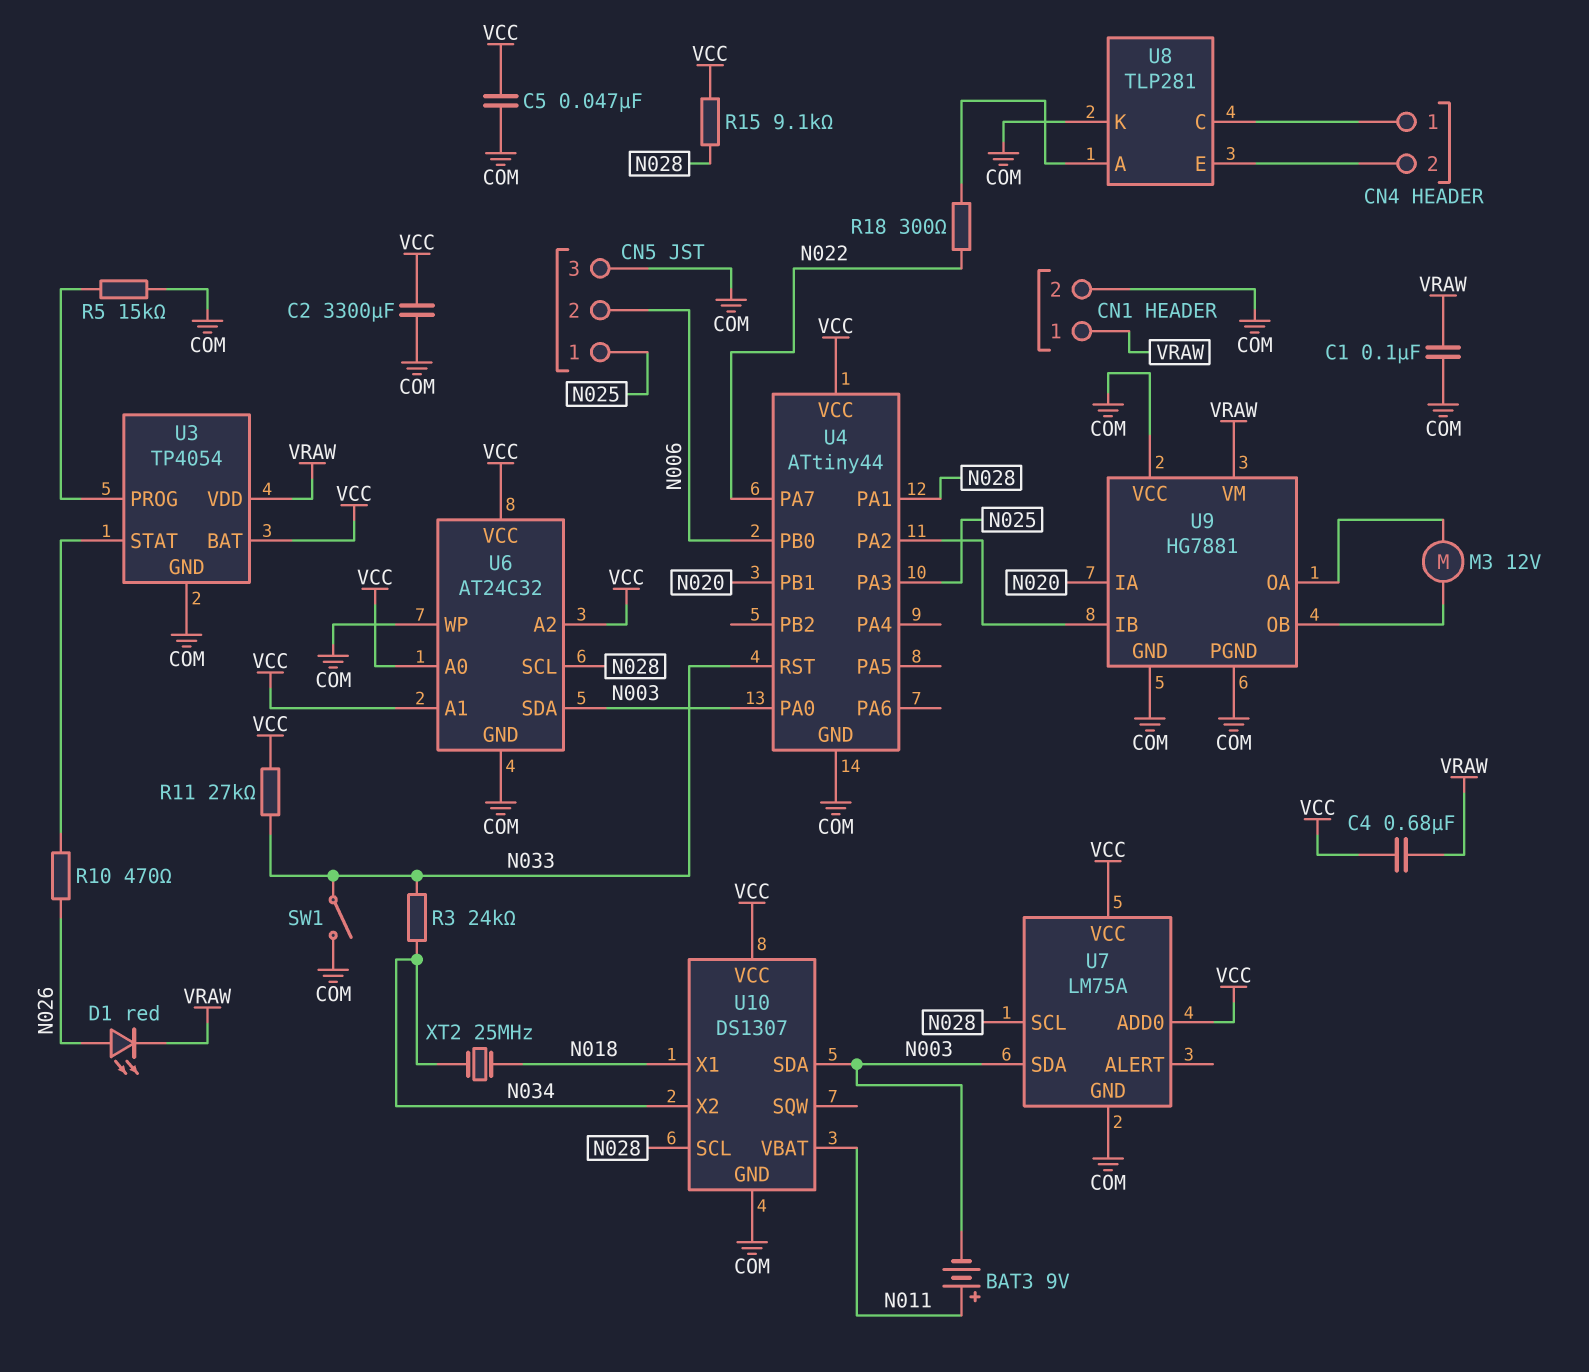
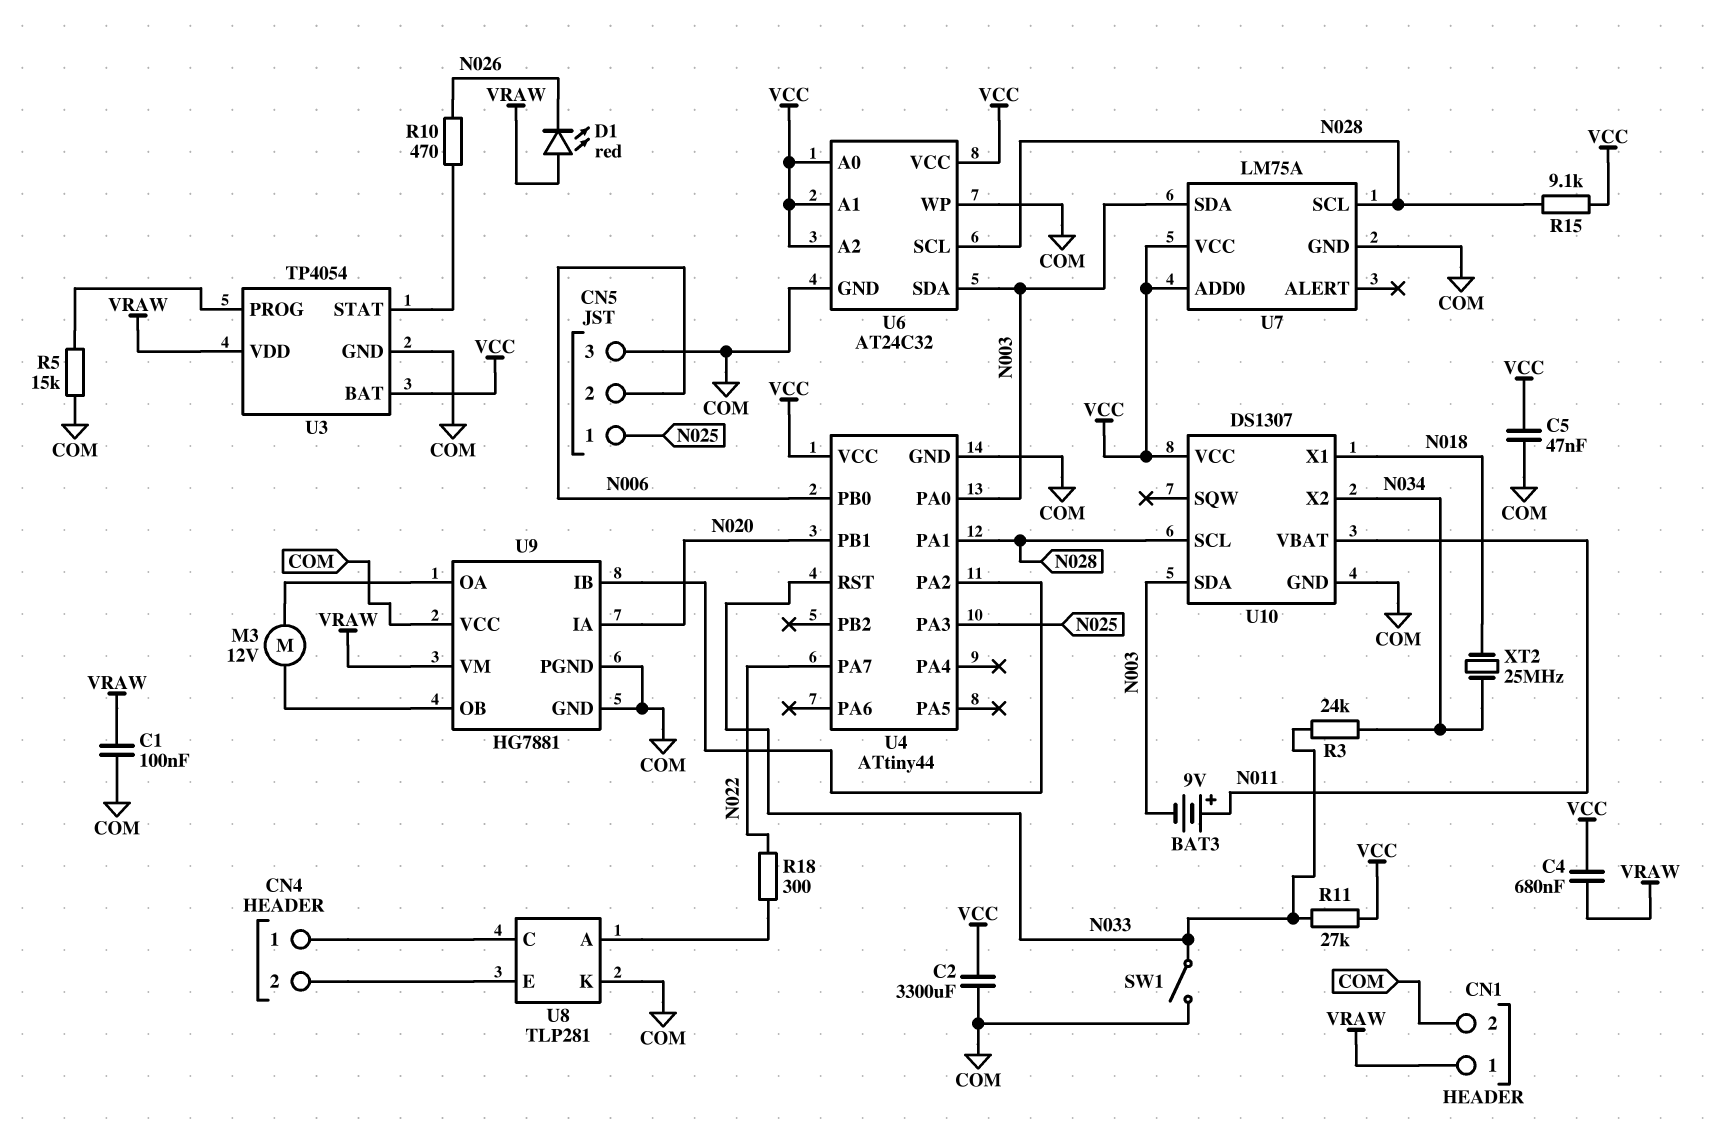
D1: LED red (A N026, K VRAW) -> LED red (A VRAW, K N026)

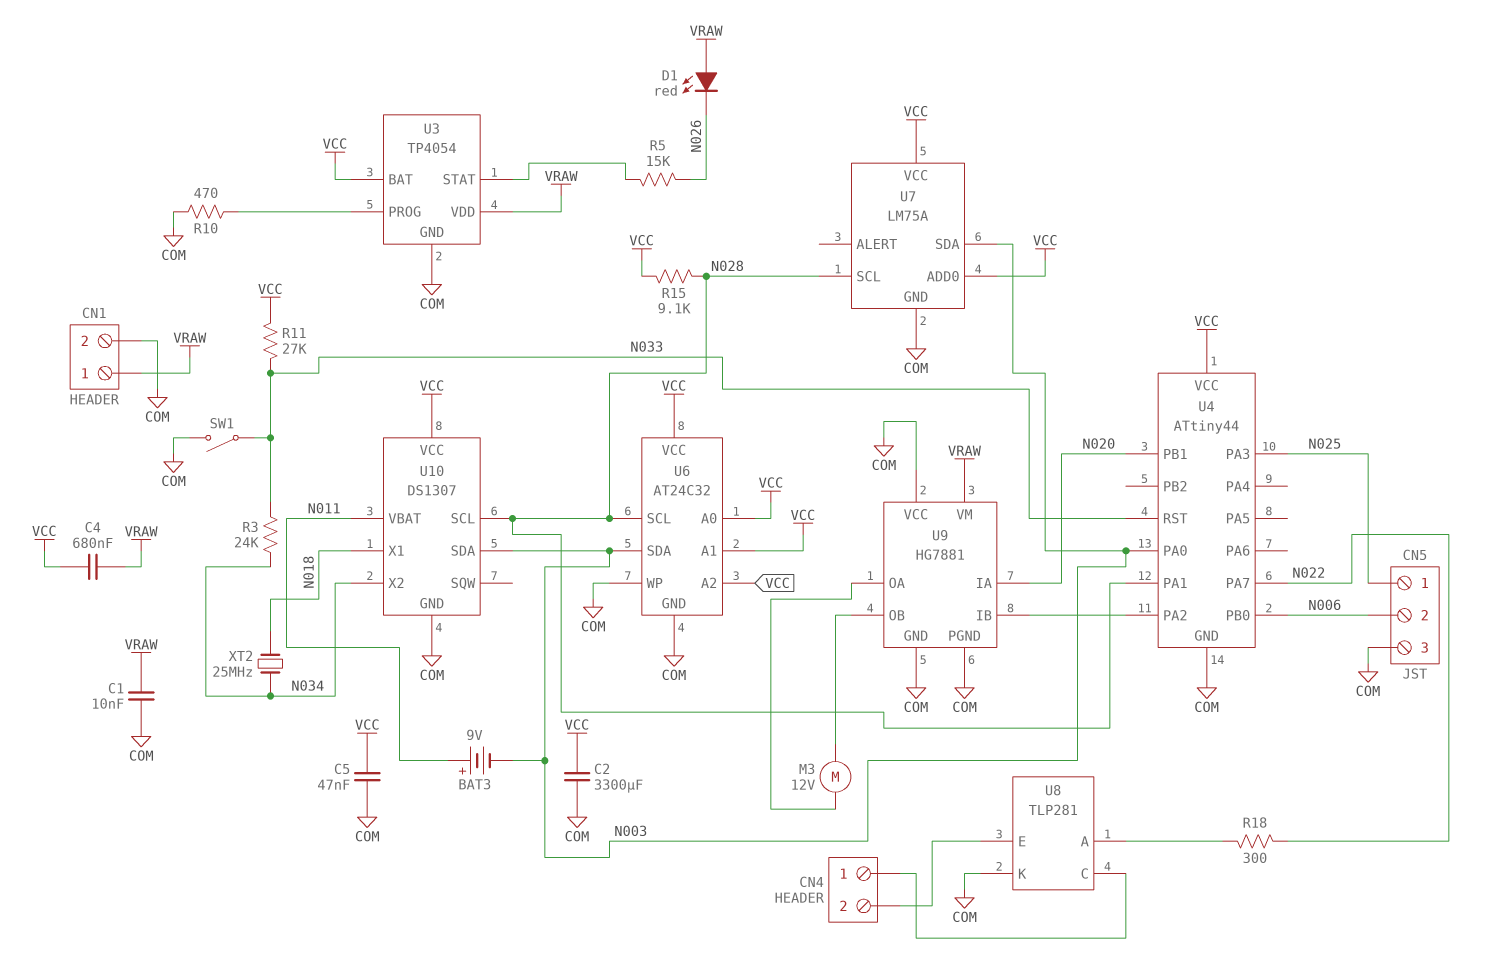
C1: 100nF (COM, VRAW) -> 10nF (COM, VRAW)
R5: 15k (COM, U3/PROG) -> 15k (N026, U3/STAT)
R10: 470 (N026, U3/STAT) -> 470 (COM, U3/PROG)

